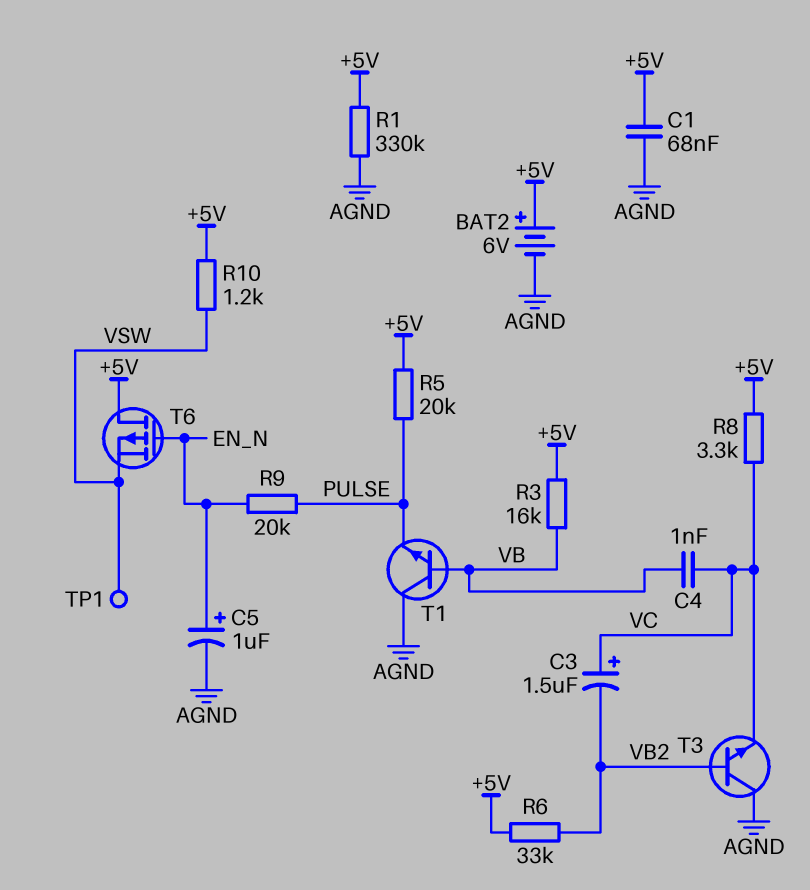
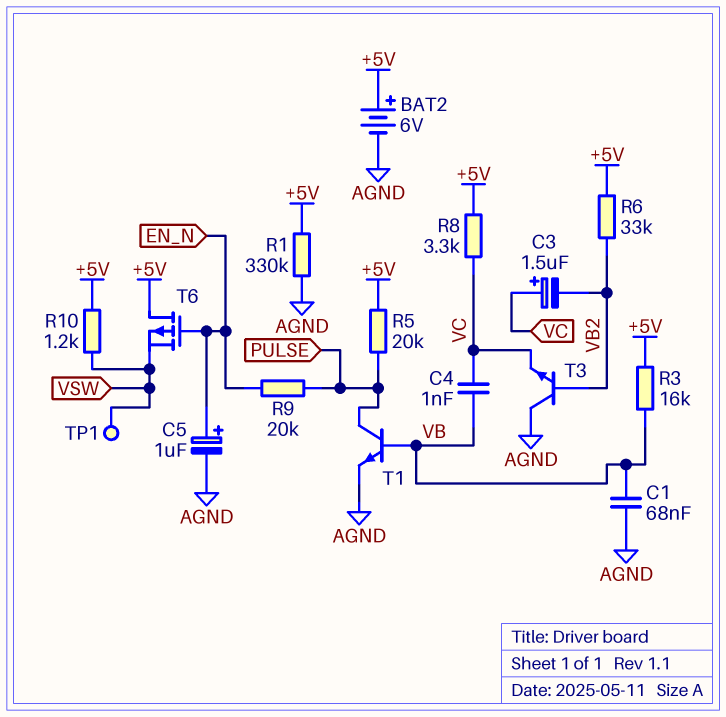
C1: 68nF (+5V, AGND) -> 68nF (AGND, VB)
T1: NPN (B VB, C AGND, E PULSE) -> NPN (B VB, C PULSE, E AGND)

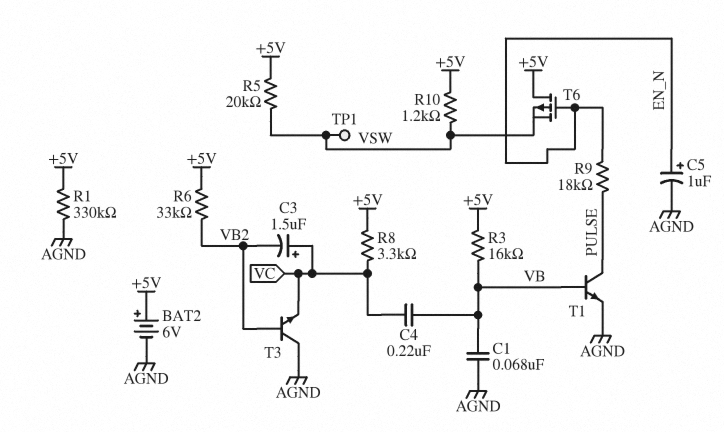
C4: 1nF (VB, VC) -> 220nF (VB, VC)
R5: 20k (+5V, PULSE) -> 20k (+5V, VSW)
R9: 20k (EN_N, PULSE) -> 18k (EN_N, PULSE)

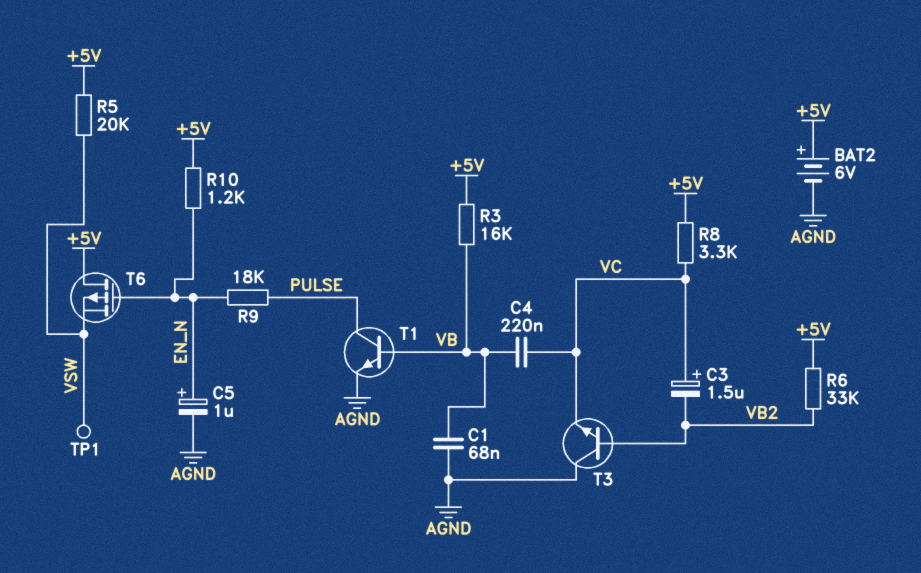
R1: 330k (+5V, AGND) -> none
R10: 1.2k (+5V, VSW) -> 1.2k (+5V, EN_N)

